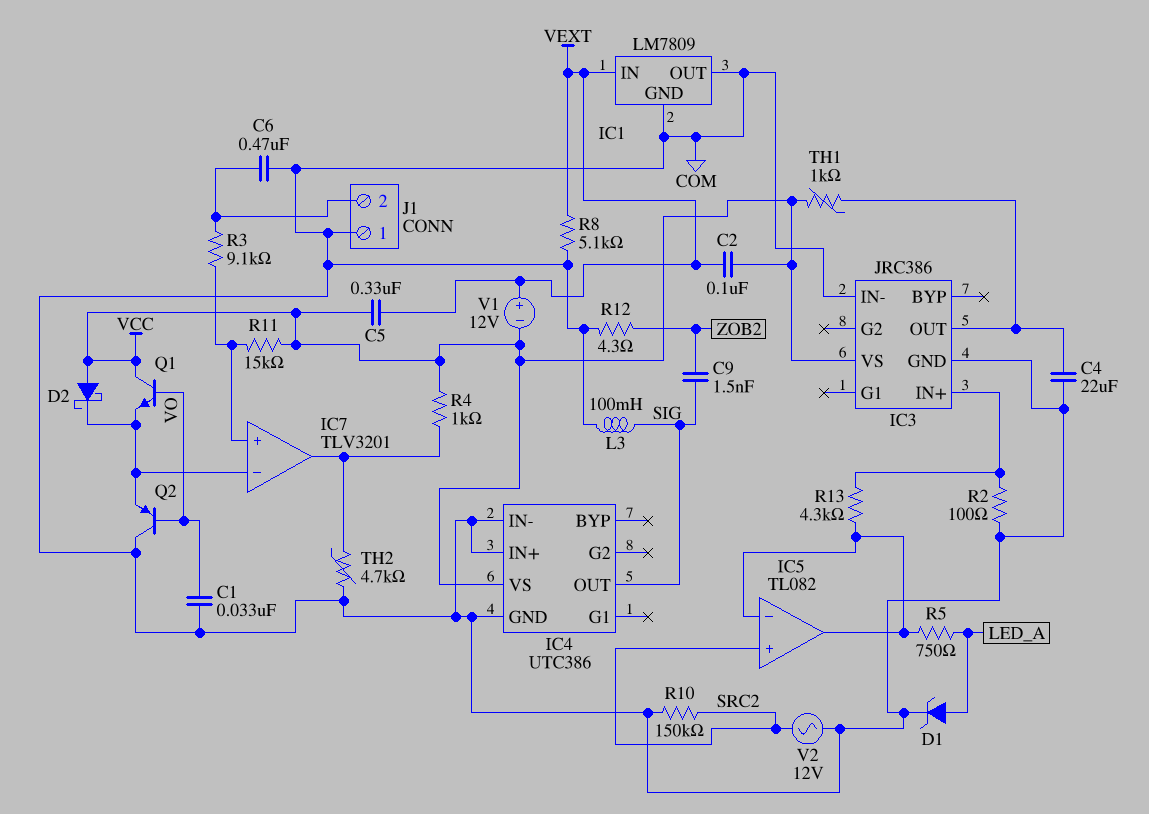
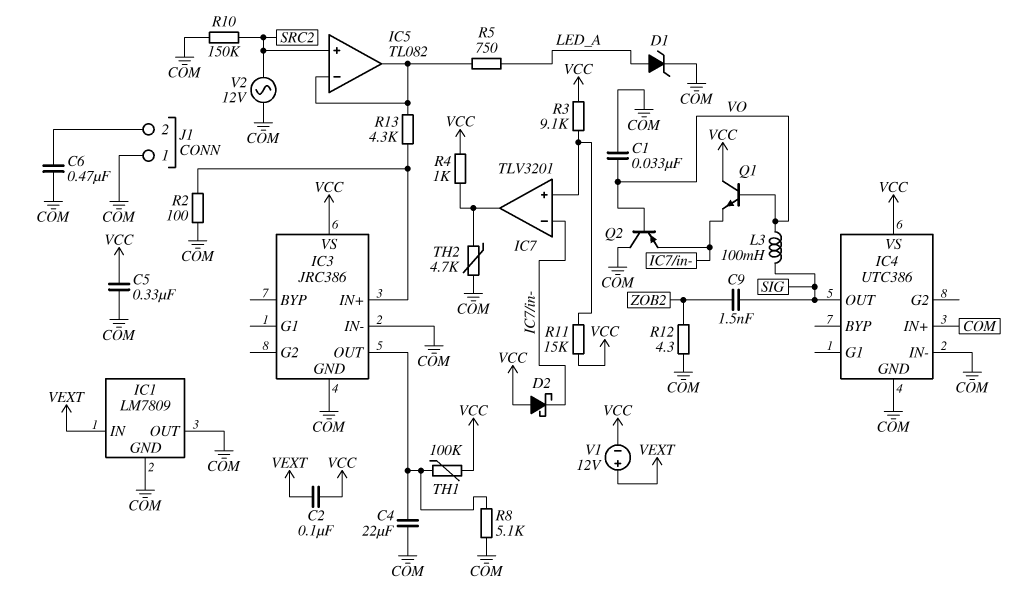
C5: 330nF (VCC, VEXT) -> 330nF (COM, VCC)
L3: 100mH (COM, SIG) -> 100mH (SIG, VO)
R3: 9.1k (IC7/in+, J1/2) -> 9.1k (IC7/in+, VCC)
R8: 5.1k (COM, VEXT) -> 5.1k (COM, IC3/OUT)
TH1: 1k (IC3/OUT, VCC) -> 100k (IC3/OUT, VCC)

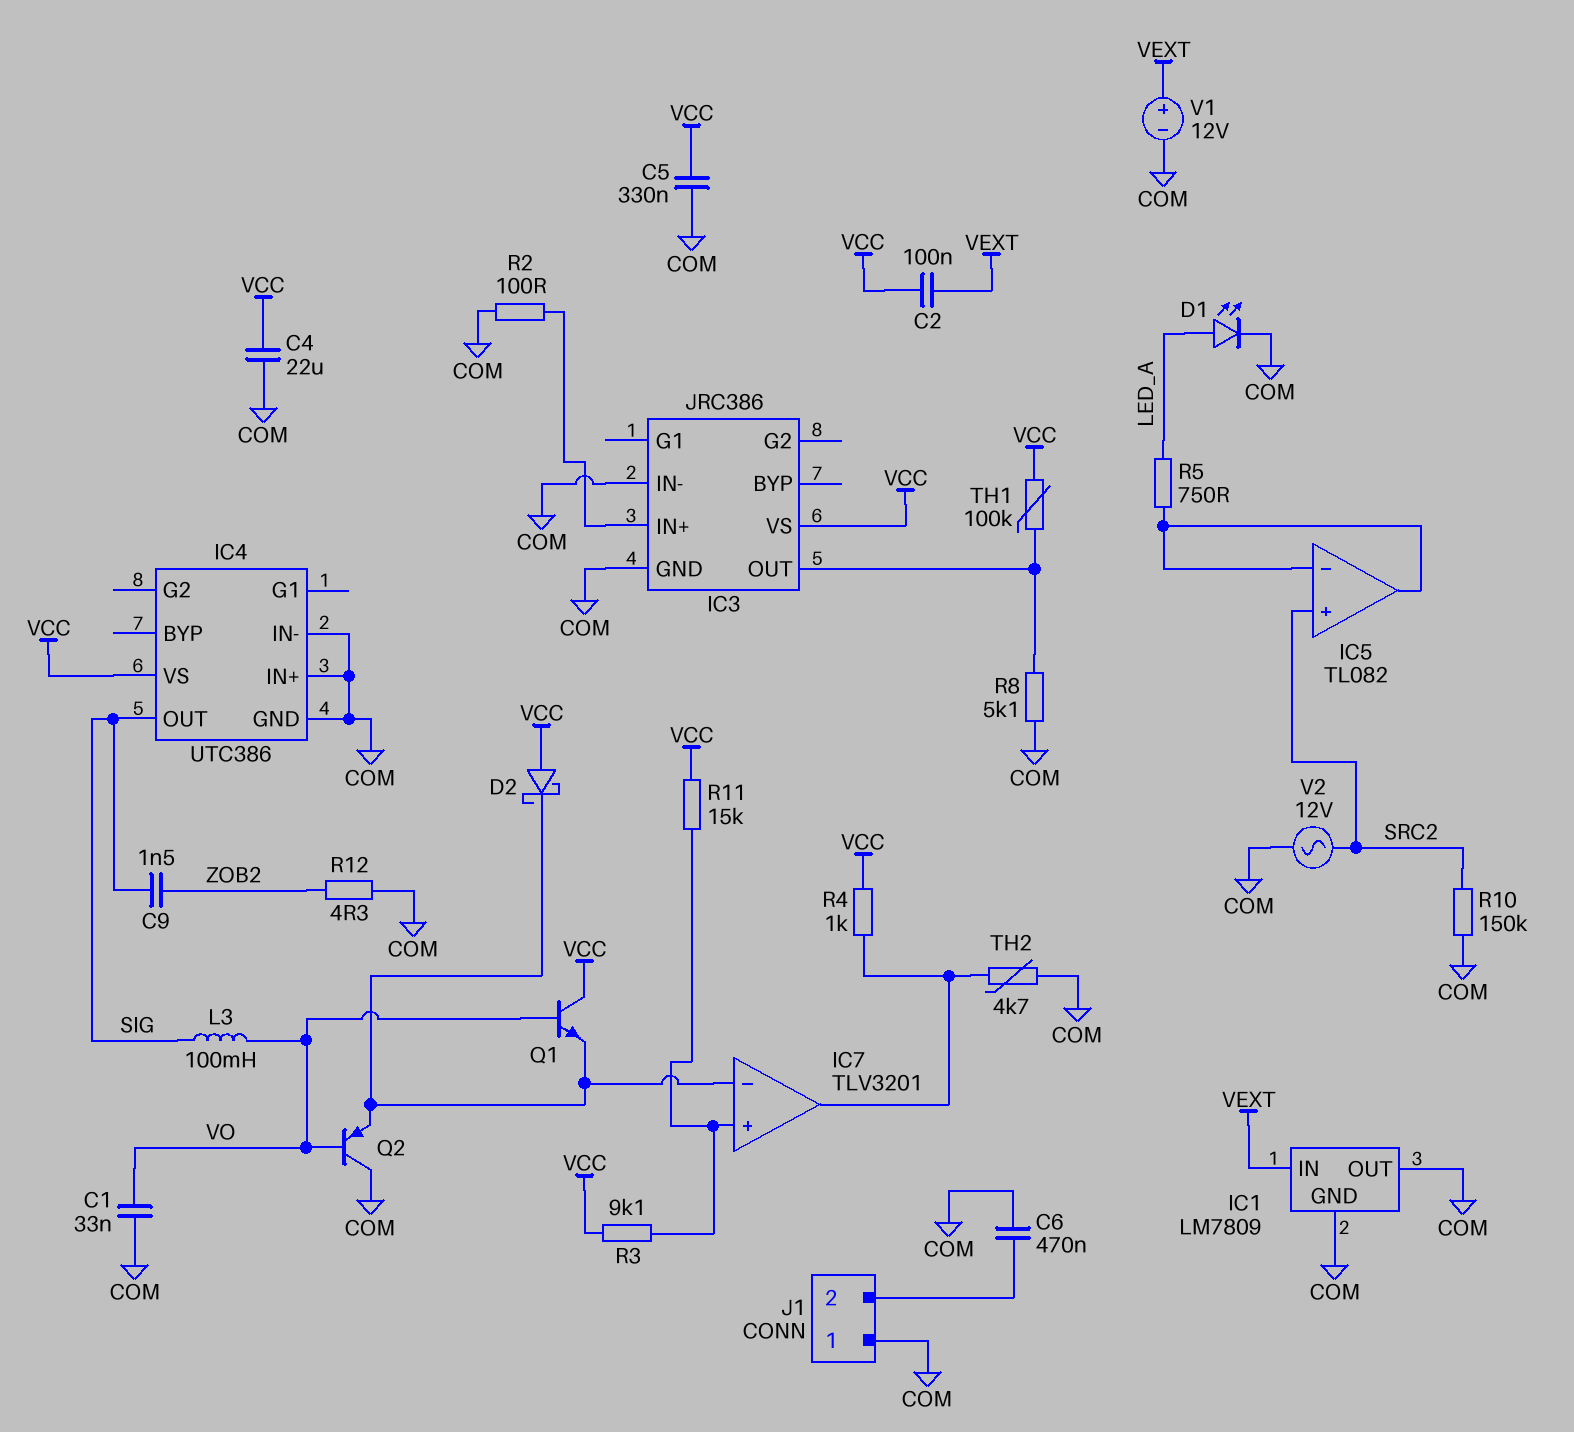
C4: 22uF (COM, IC3/OUT) -> 22uF (COM, VCC)
D1: zener (A LED_A, K COM) -> LED (A LED_A, K COM)
R13: 4.3k (IC3/IN+, IC5/in-) -> none
V1: 12V (plus VEXT, minus VCC) -> 12V (plus VEXT, minus COM)

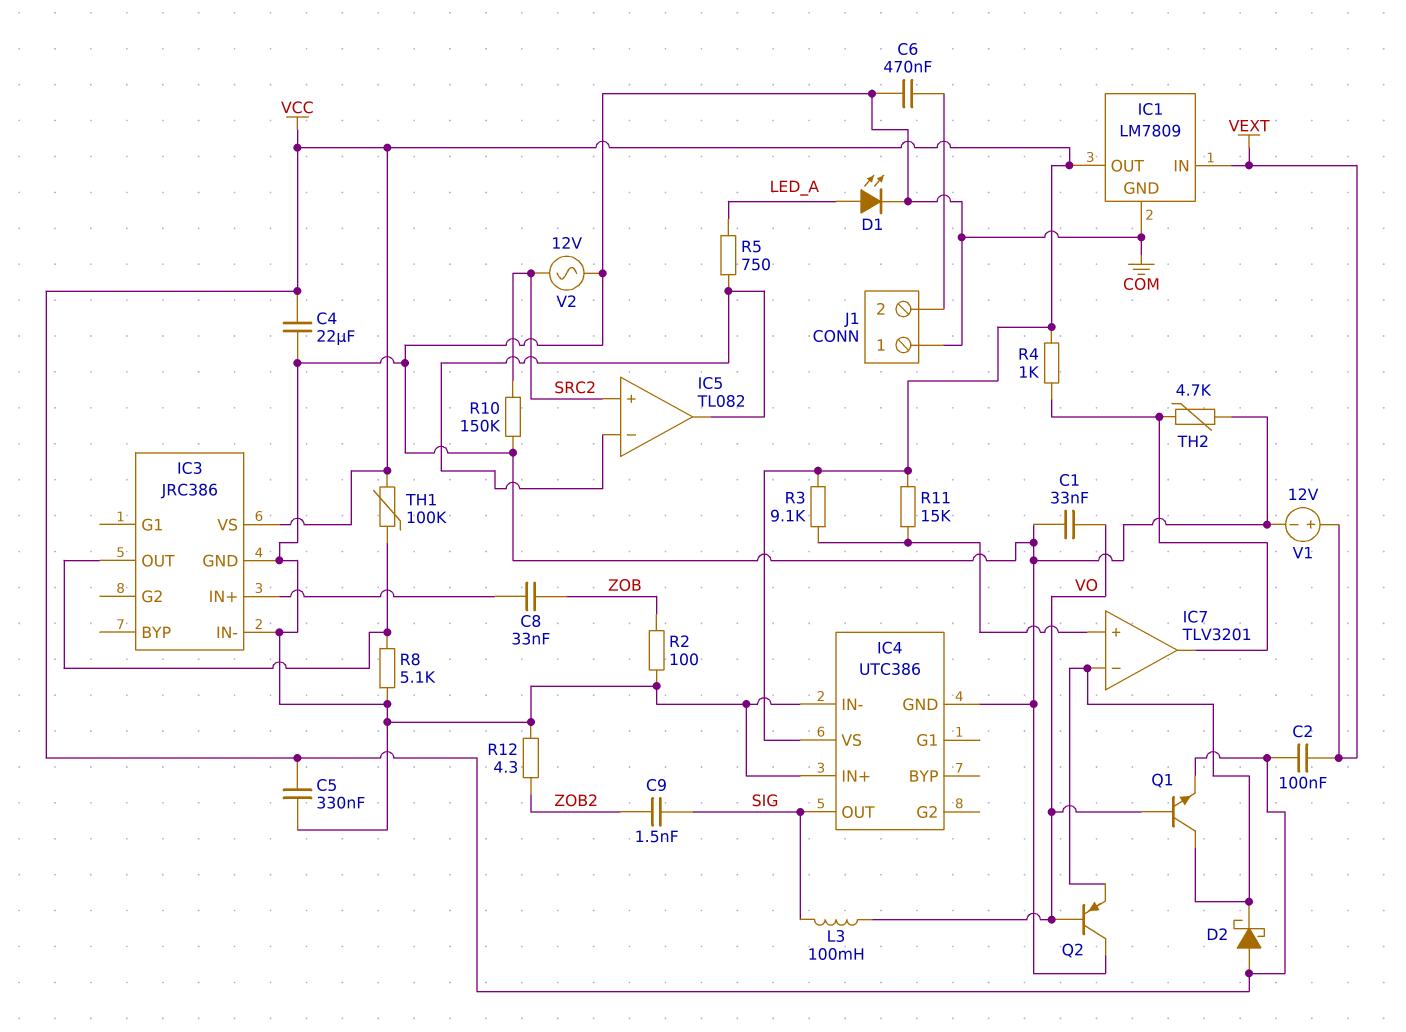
C8: none -> 33nF (IC3/IN+, ZOB)
IC1 pin OUT: COM -> VCC
Q1: NPN (B VO, C VCC, E IC7/in-) -> NPN (B VO, C IC7/in-, E VCC)
R2: 100 (COM, IC3/IN+) -> 100 (COM, ZOB)

